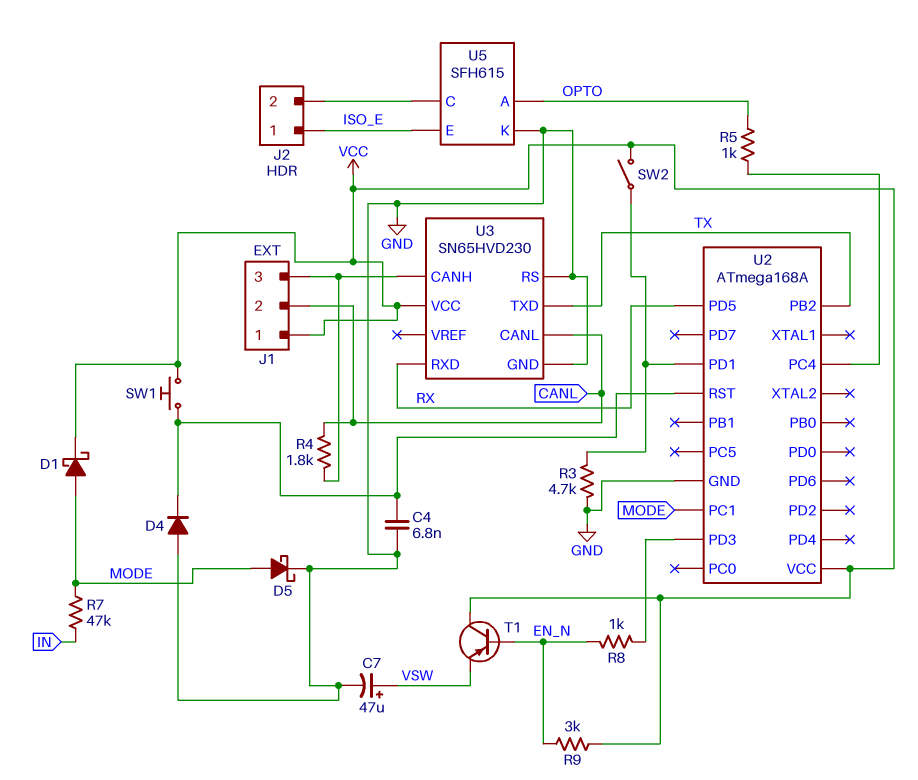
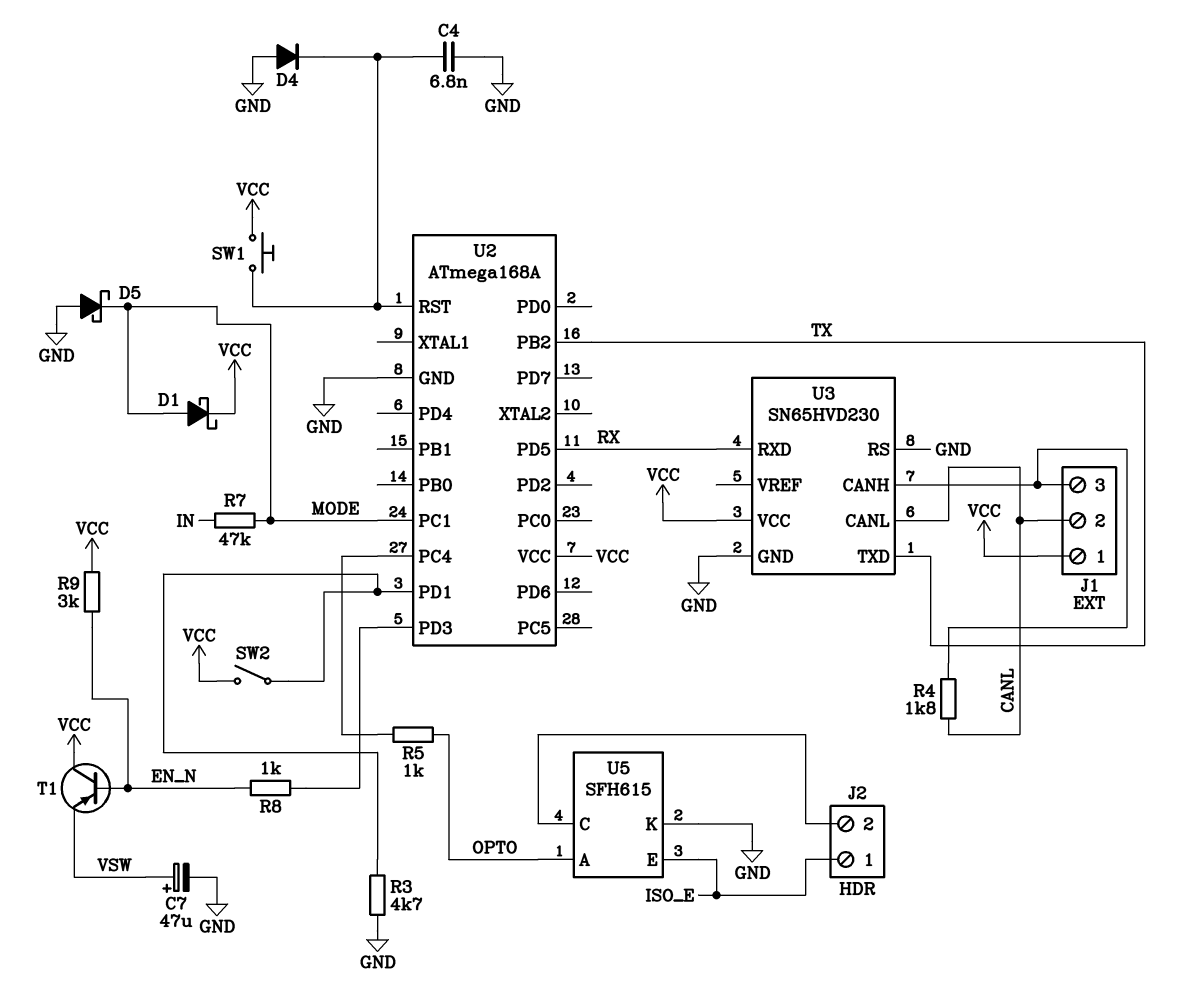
D5: schottky (A MODE, K GND) -> schottky (A GND, K MODE)

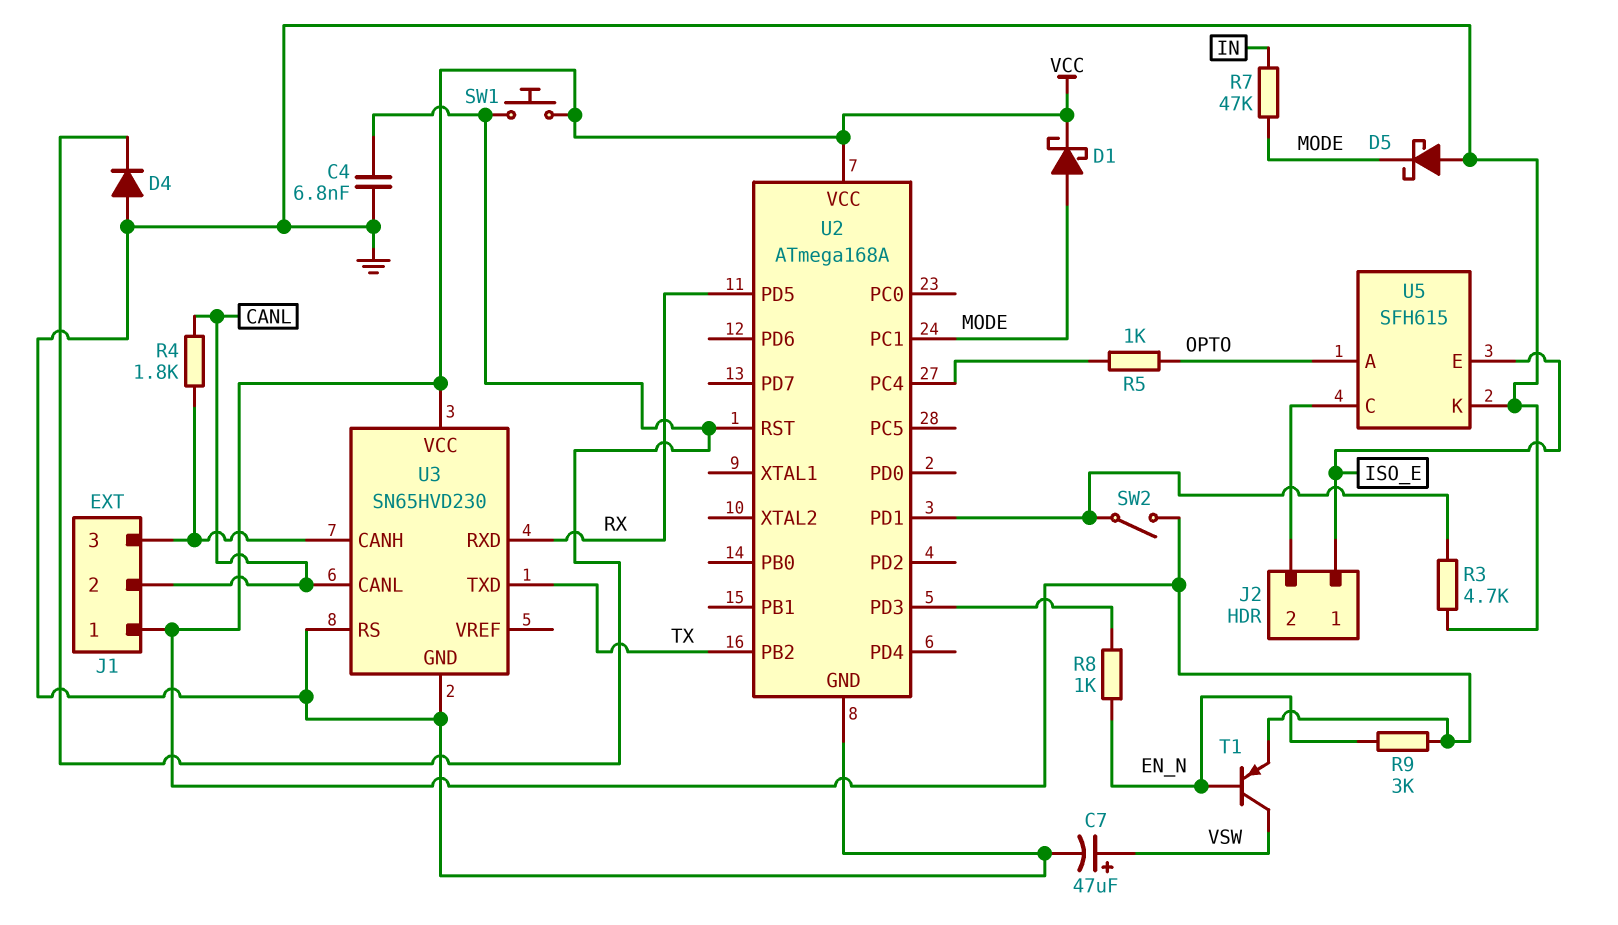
T1: PNP (B EN_N, C VCC, E VSW) -> PNP (B EN_N, C VSW, E VCC)

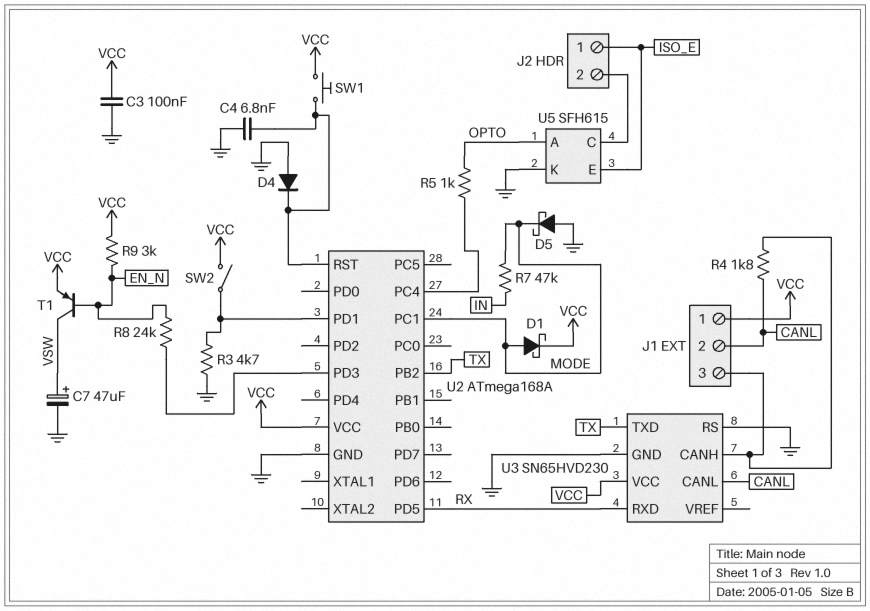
C3: none -> 100nF (GND, VCC)
R8: 1k (EN_N, U2/PD3) -> 24k (EN_N, U2/PD3)

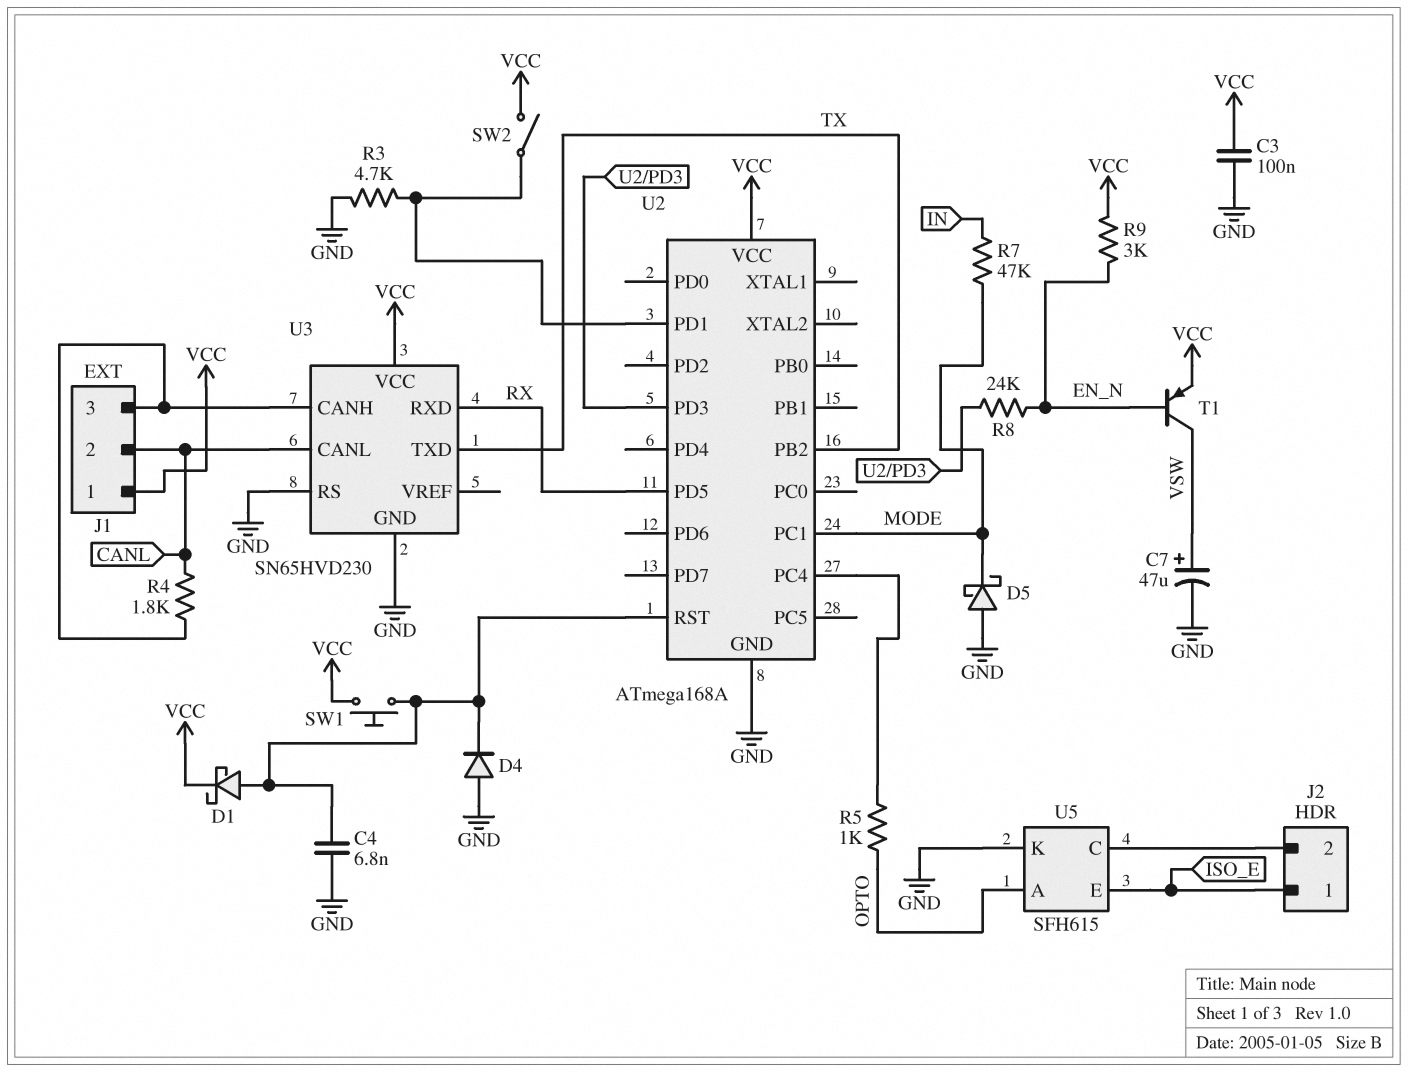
D1: schottky (A MODE, K VCC) -> schottky (A U2/RST, K VCC)

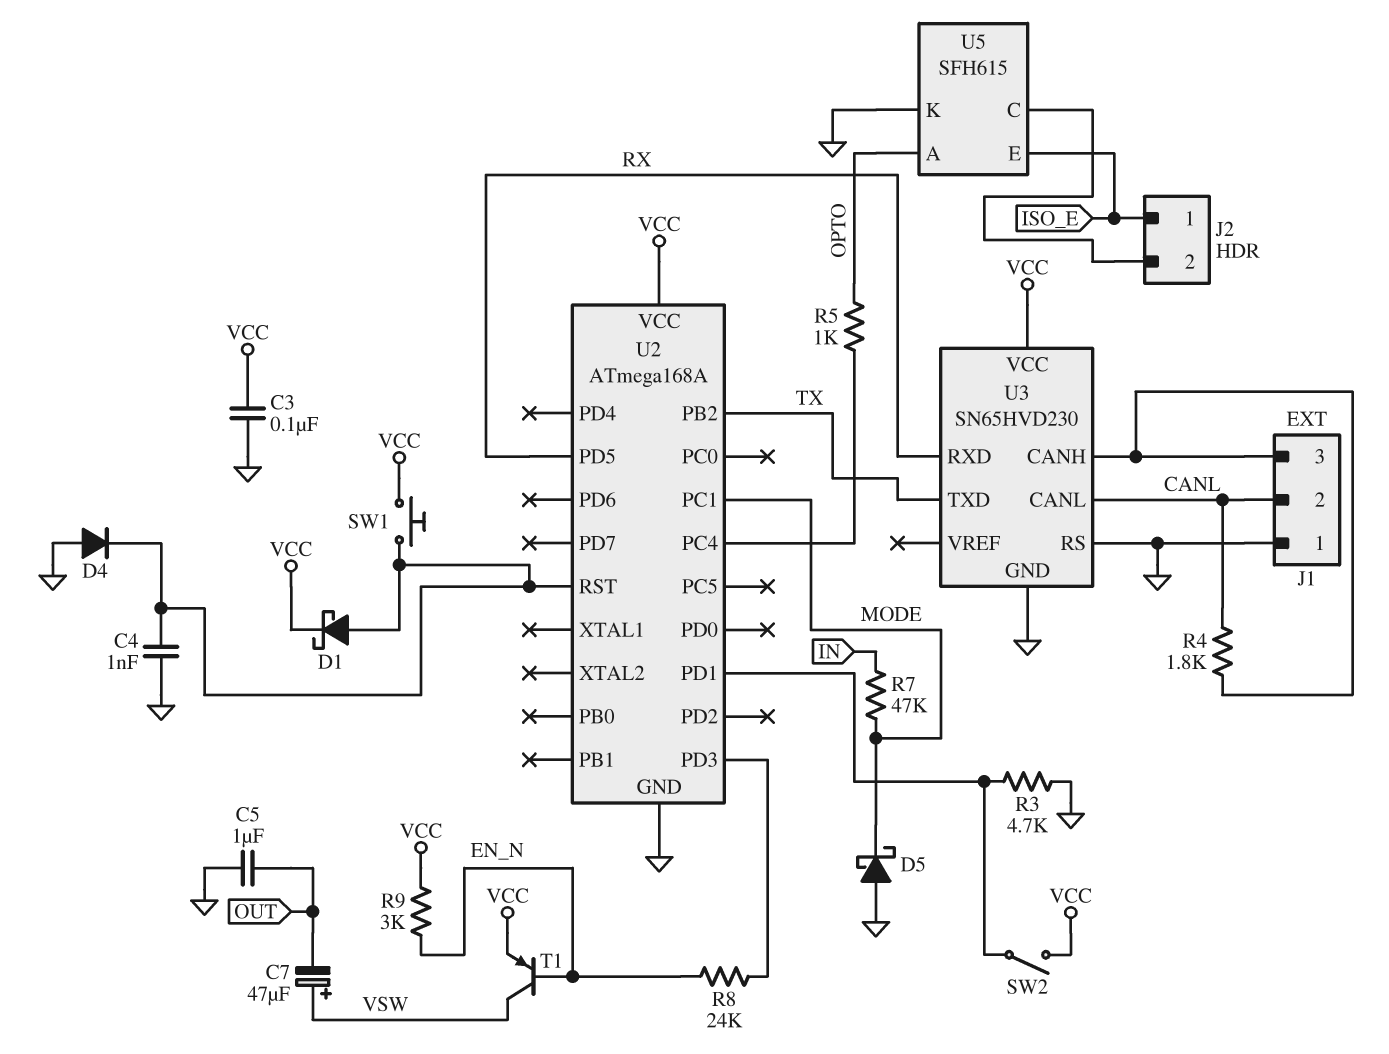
C4: 6.8nF (GND, U2/RST) -> 1nF (GND, U2/RST)
C5: none -> 1uF (GND, OUT)
C7: 47uF (plus VSW, minus GND) -> 47uF (plus VSW, minus OUT)
J1 pin 1: VCC -> GND

